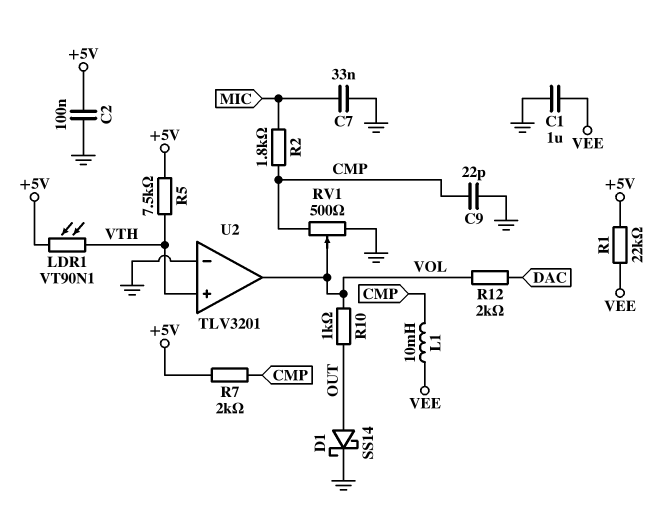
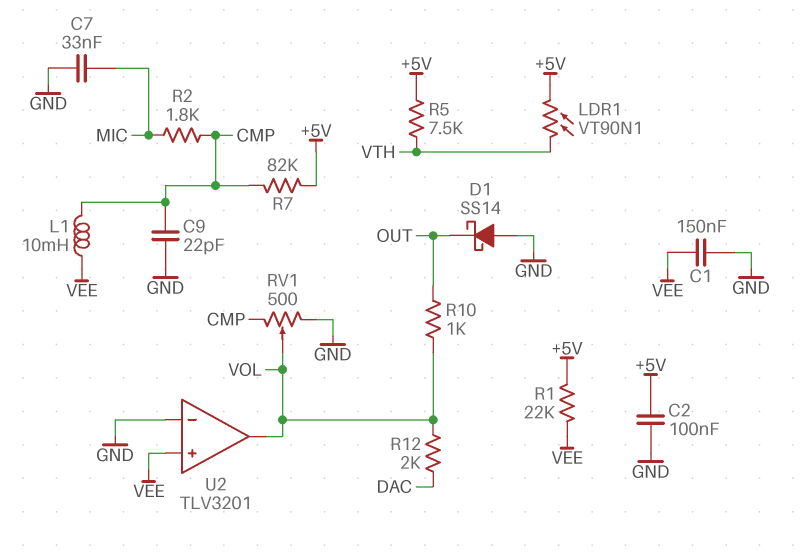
C1: 1uF (GND, VEE) -> 150nF (GND, VEE)
D1: schottky SS14 (A OUT, K GND) -> schottky SS14 (A GND, K OUT)
R7: 2k (+5V, CMP) -> 82k (+5V, CMP)
U2 pin in+: VTH -> VEE

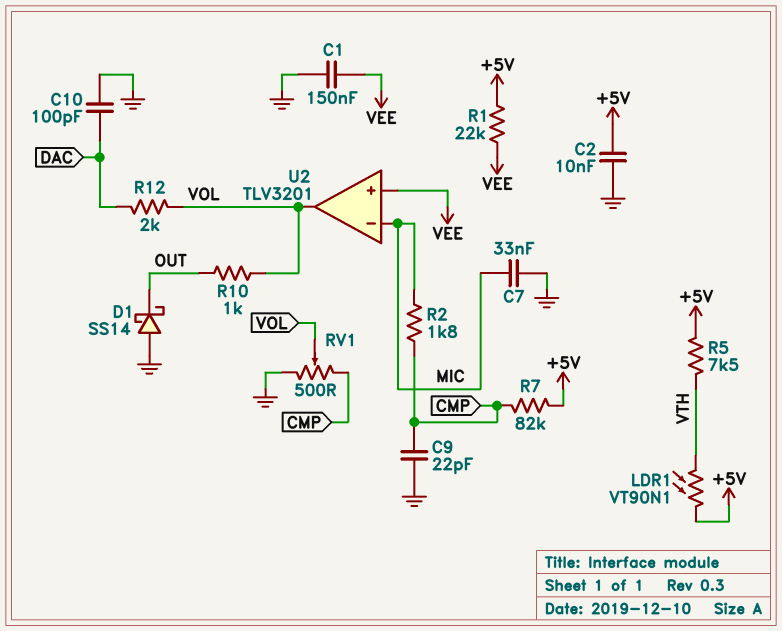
C2: 100nF (+5V, GND) -> 10nF (+5V, GND)
C10: none -> 100pF (DAC, GND)
L1: 10mH (CMP, VEE) -> none
U2 pin in-: GND -> MIC

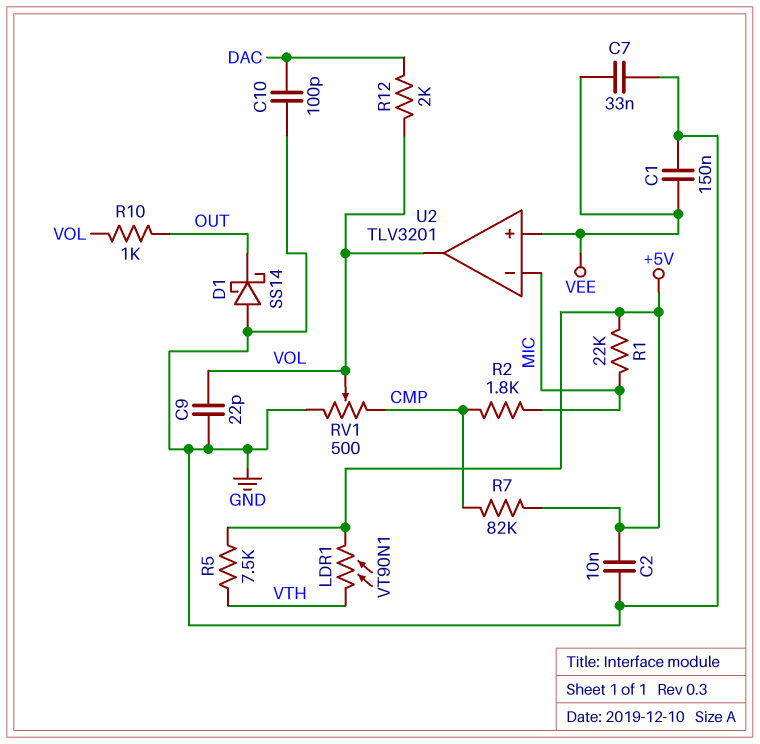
C7: 33nF (GND, MIC) -> 33nF (GND, VEE)
C9: 22pF (CMP, GND) -> 22pF (GND, VOL)
R1: 22k (+5V, VEE) -> 22k (+5V, MIC)

